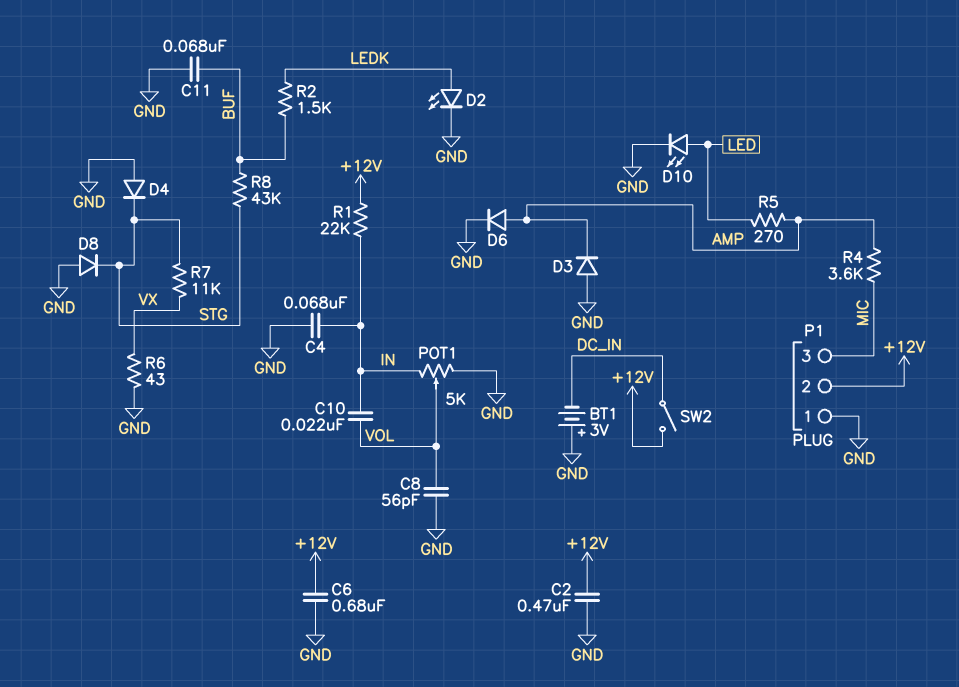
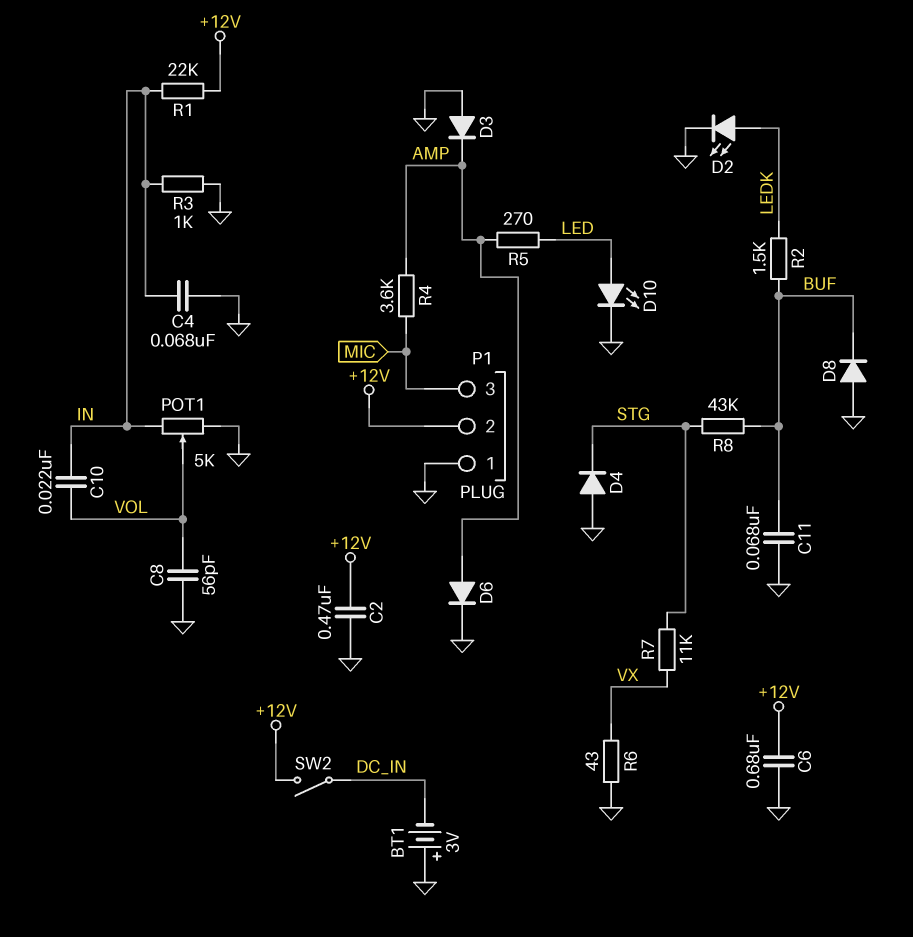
D8: diode (A GND, K STG) -> diode (A GND, K BUF)
R3: none -> 1k (GND, IN)

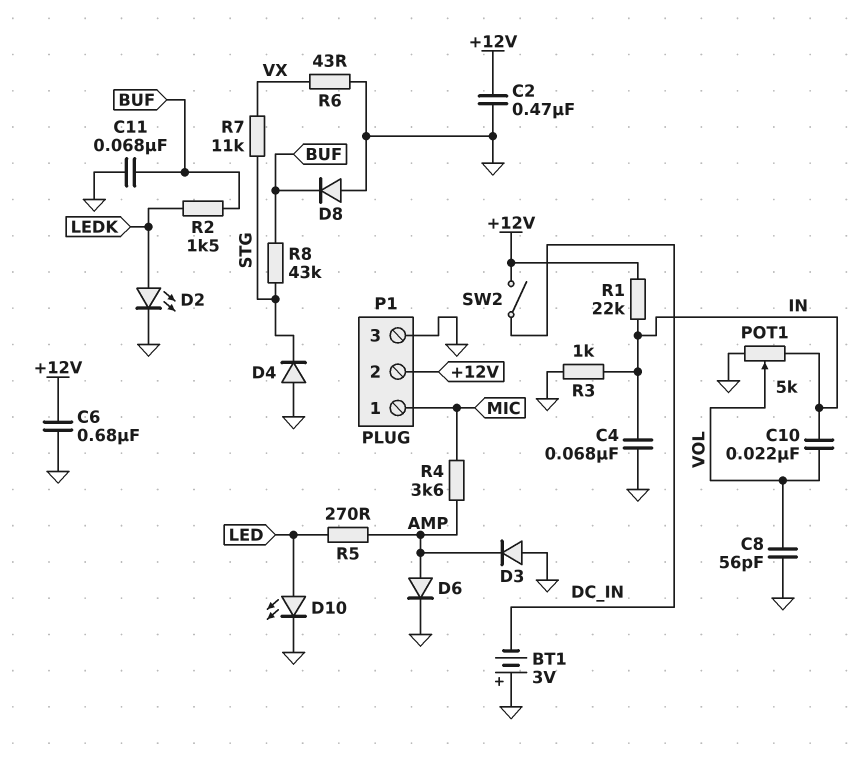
P1 pin 1: GND -> MIC
P1 pin 3: MIC -> GND

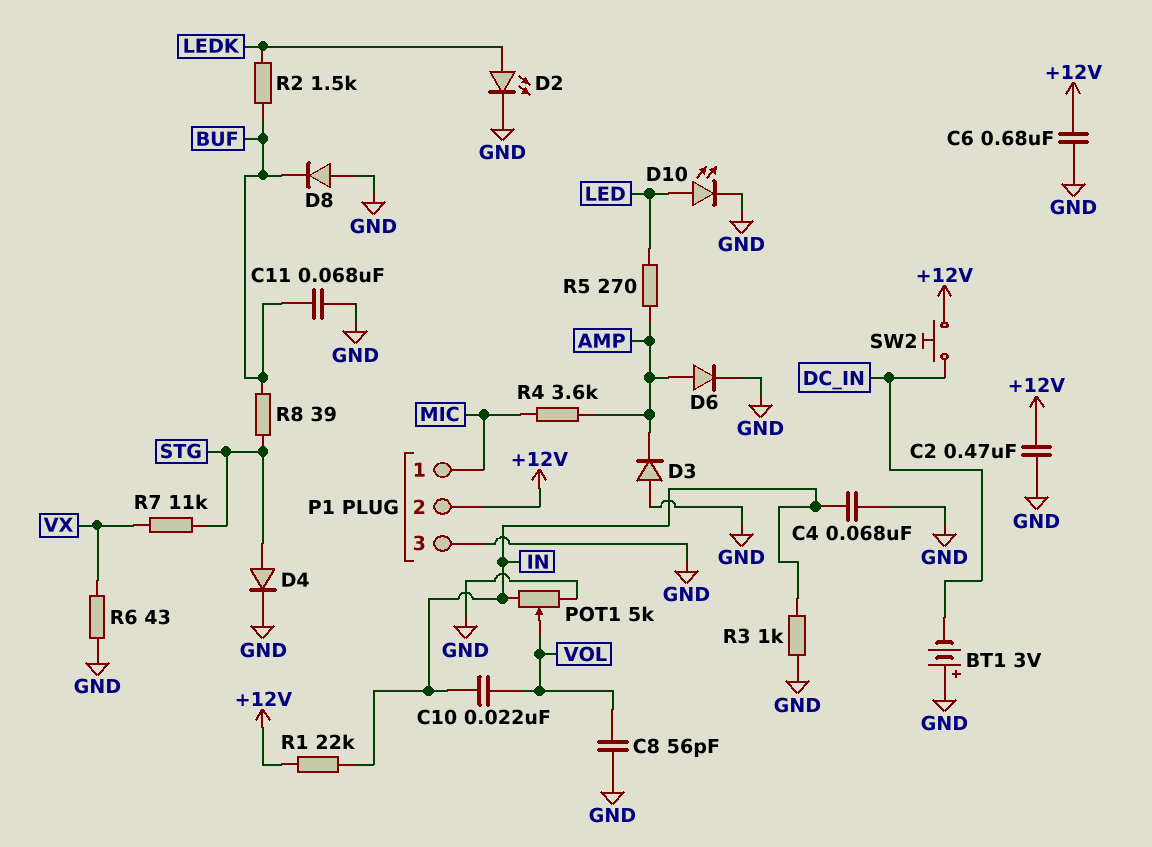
D4: diode (A GND, K STG) -> diode (A STG, K GND)
R8: 43k (BUF, STG) -> 39 (BUF, STG)
SW2: switch (+12V, DC_IN) -> button (+12V, DC_IN)

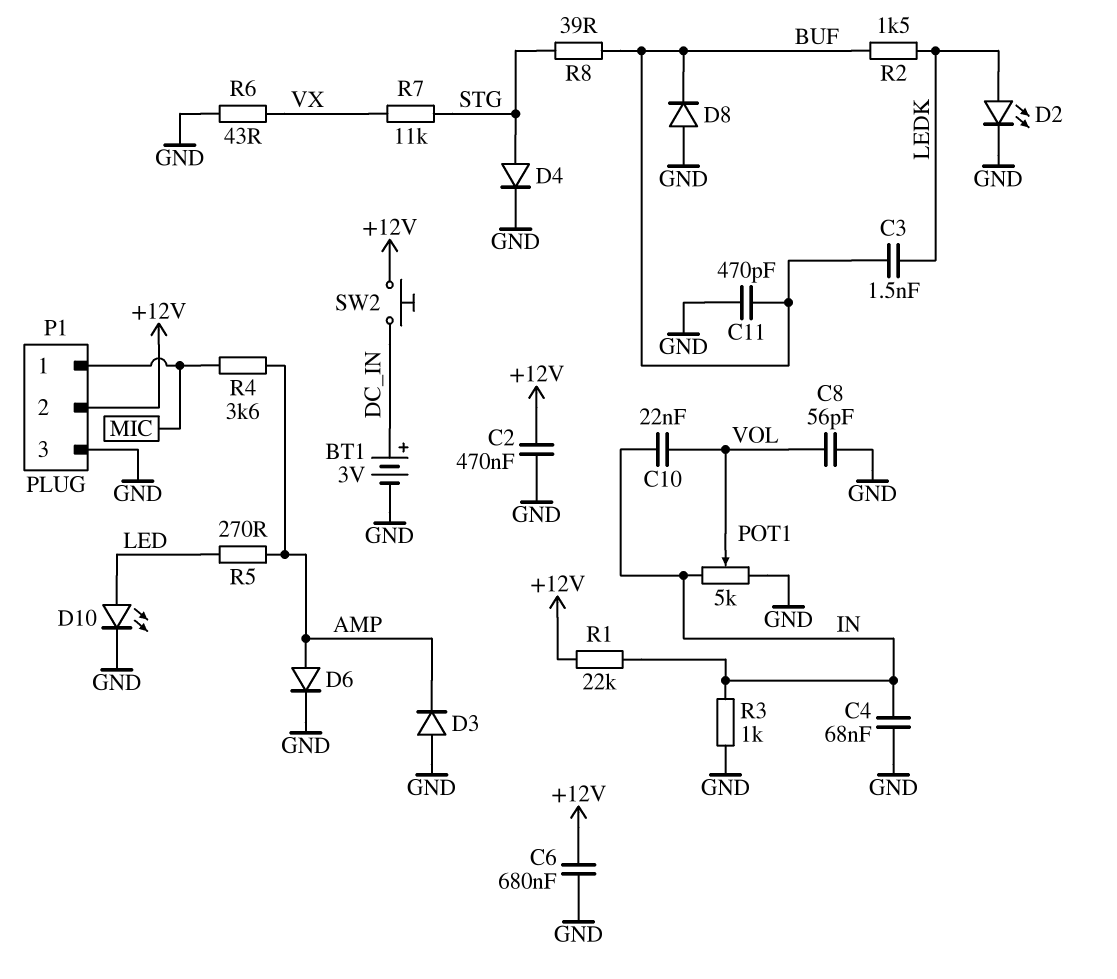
BT1: 3V (plus GND, minus DC_IN) -> 3V (plus DC_IN, minus GND)
C3: none -> 1.5nF (BUF, LEDK)
C11: 68nF (BUF, GND) -> 470pF (BUF, GND)

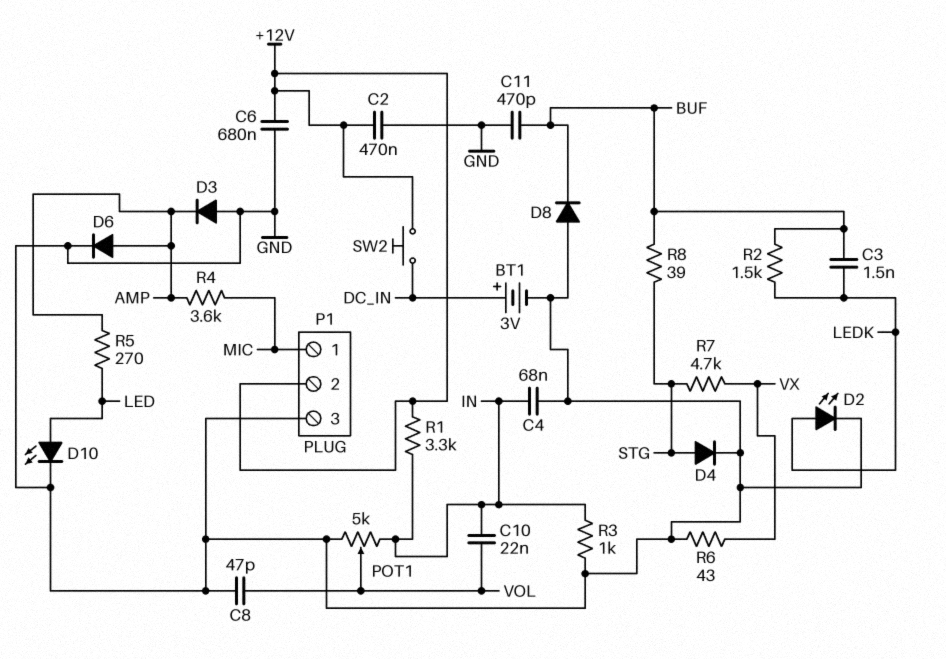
C8: 56pF (GND, VOL) -> 47pF (GND, VOL)
R1: 22k (+12V, IN) -> 3.3k (+12V, IN)
R7: 11k (STG, VX) -> 4.7k (STG, VX)

